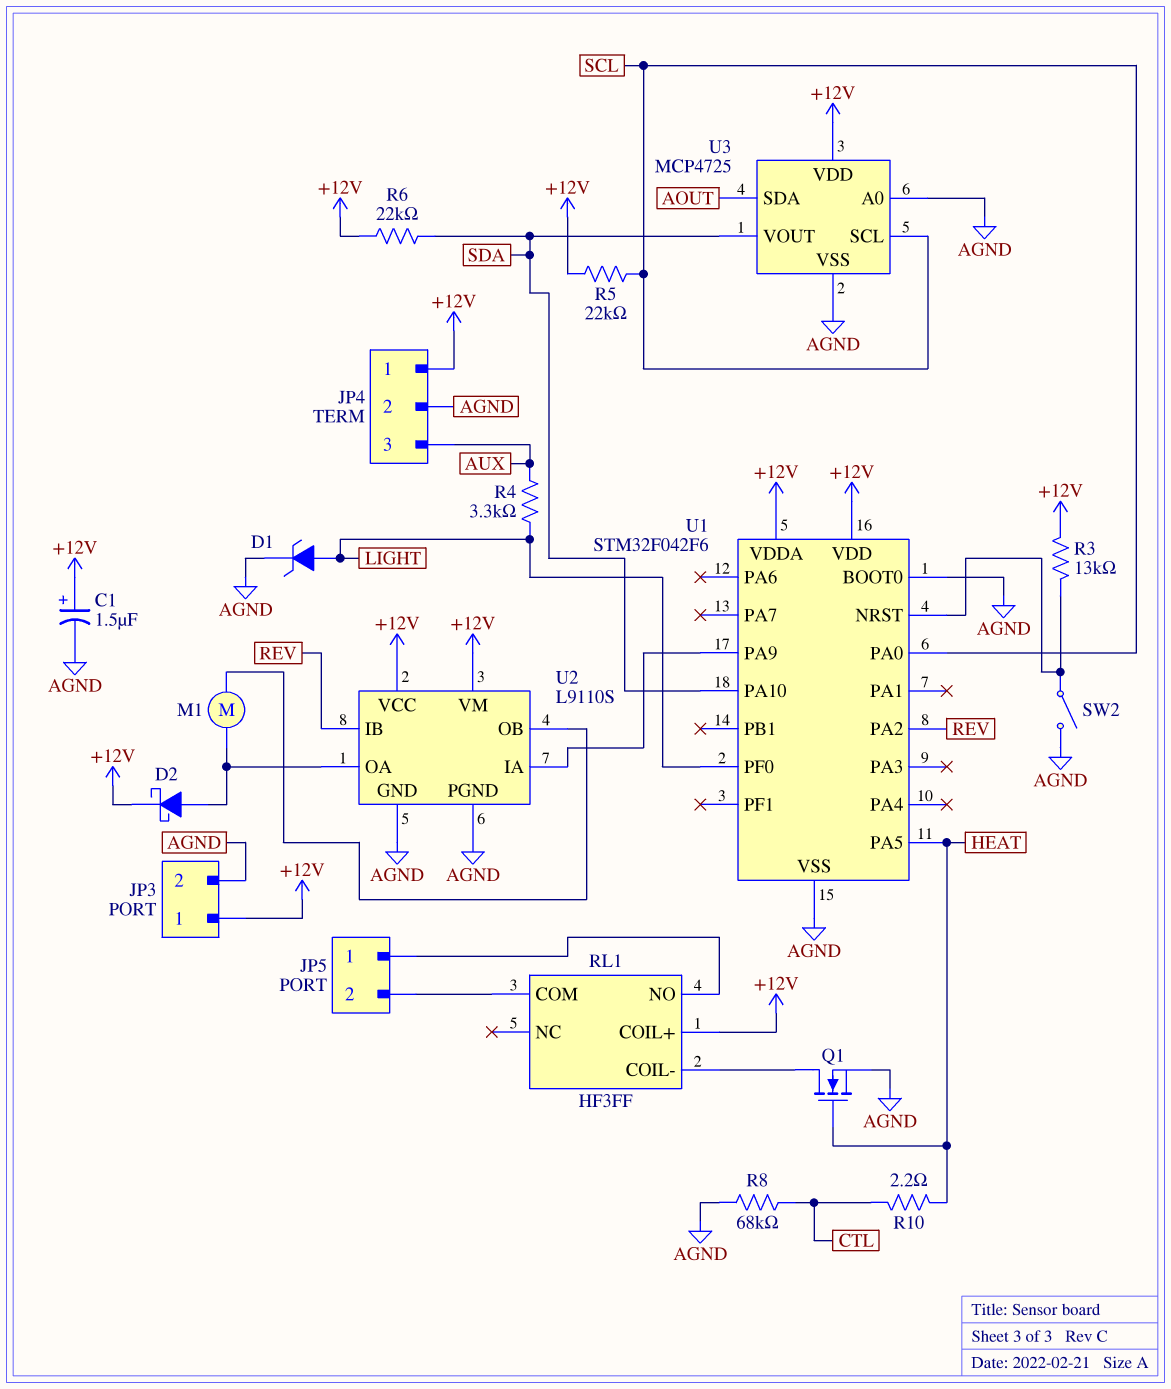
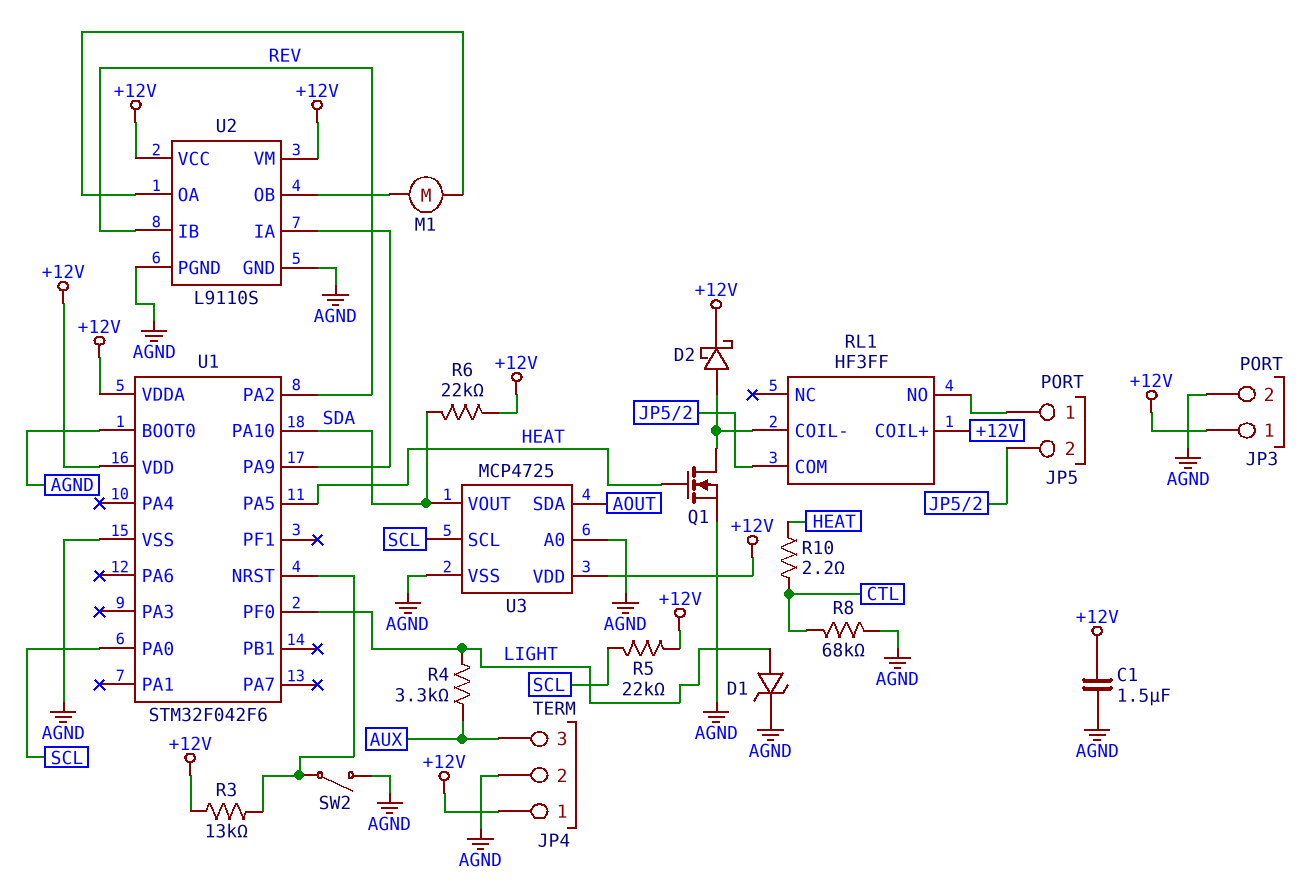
C1: 1.5uF (plus +12V, minus AGND) -> 1.5uF (+12V, AGND)
D2: schottky (A U2/OA, K +12V) -> schottky (A RL1/COIL-, K +12V)

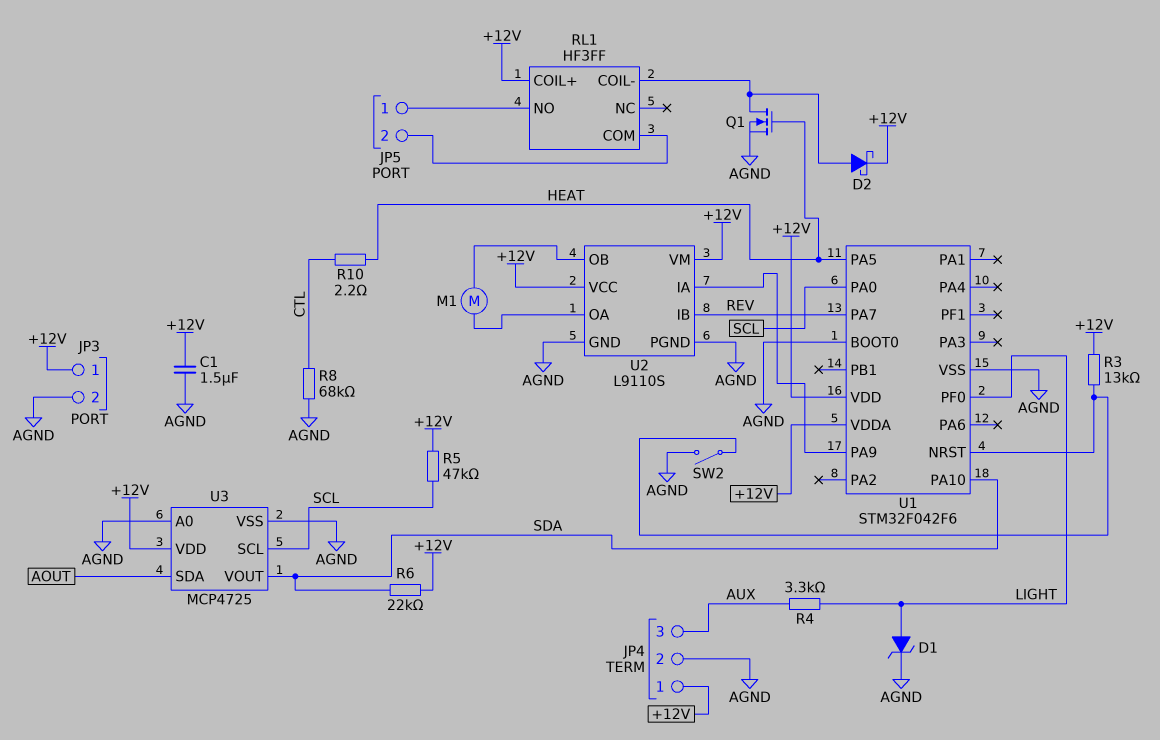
R5: 22k (+12V, SCL) -> 47k (+12V, SCL)
U1 pin PA2: REV -> none
U1 pin PA7: none -> REV

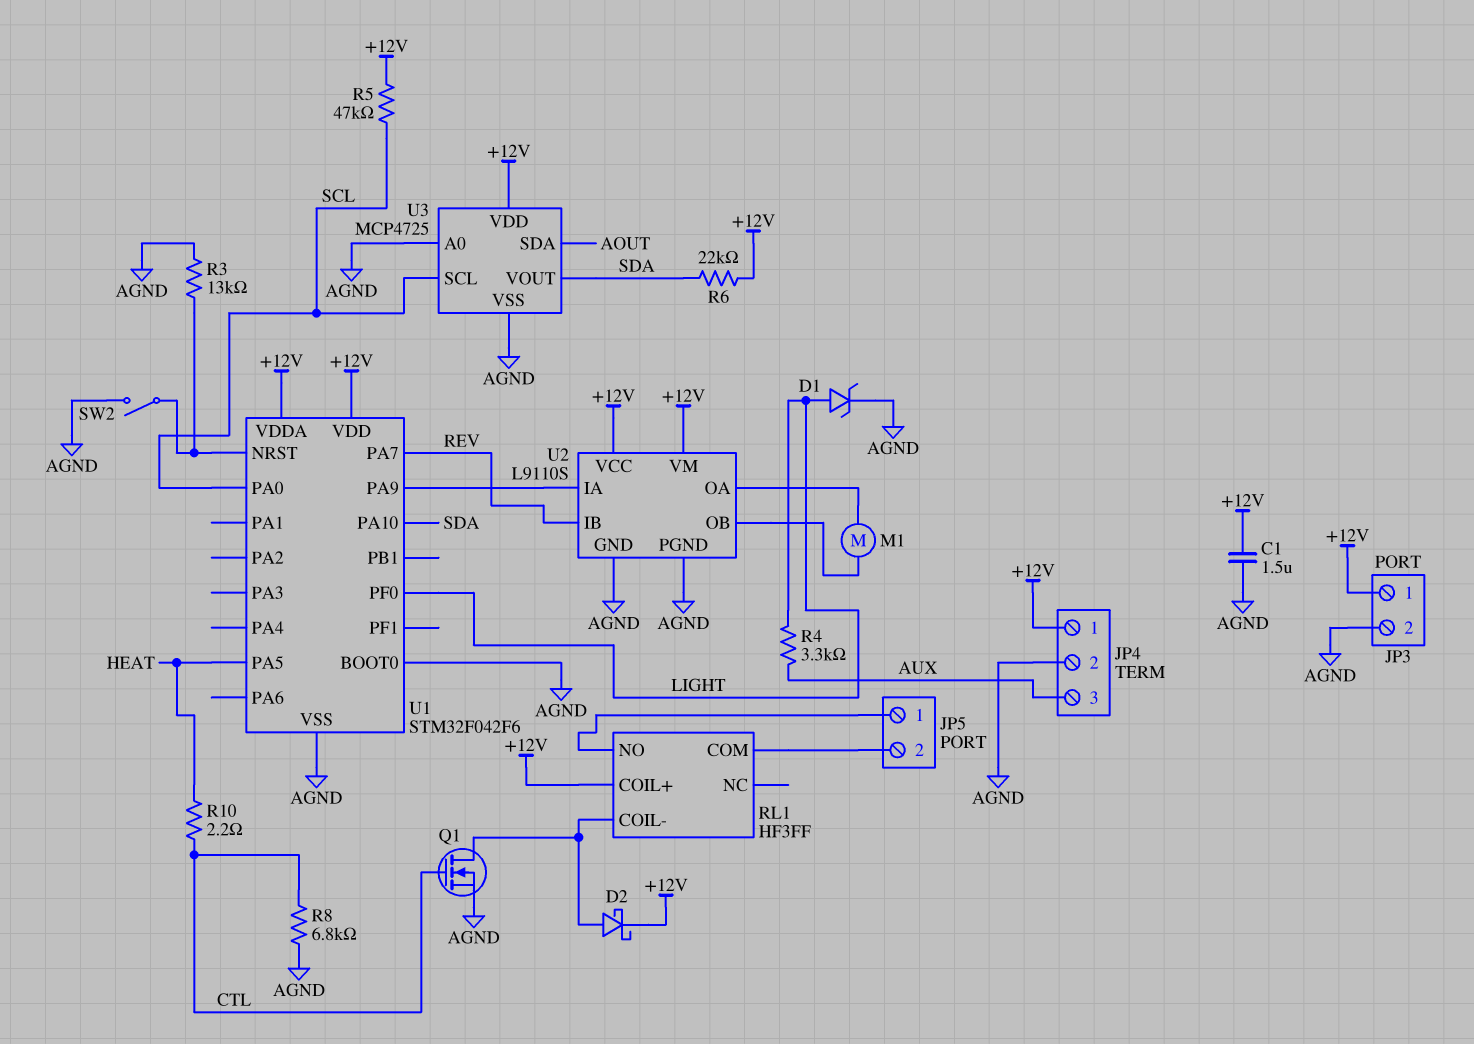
Q1: NMOS (G HEAT, D RL1/COIL-, S AGND) -> NMOS (G CTL, D RL1/COIL-, S AGND)
R3: 13k (+12V, U1/NRST) -> 13k (AGND, U1/NRST)
R8: 68k (AGND, CTL) -> 6.8k (AGND, CTL)

